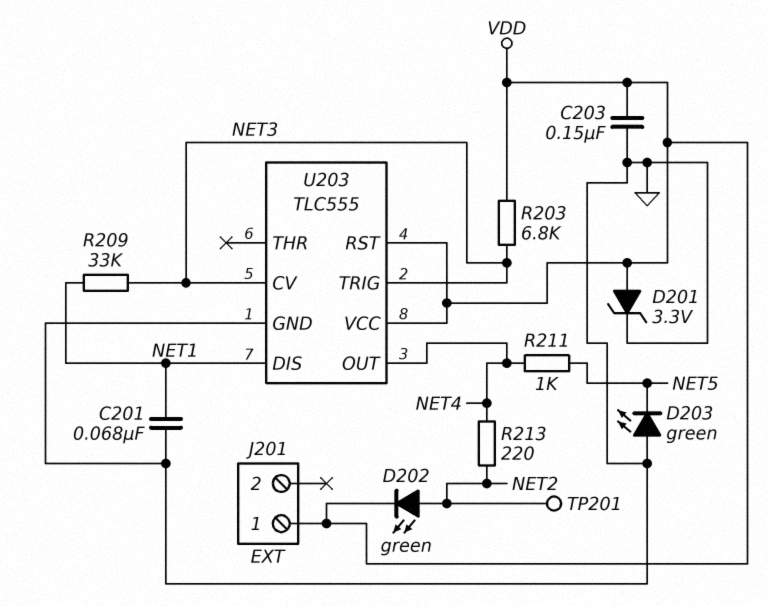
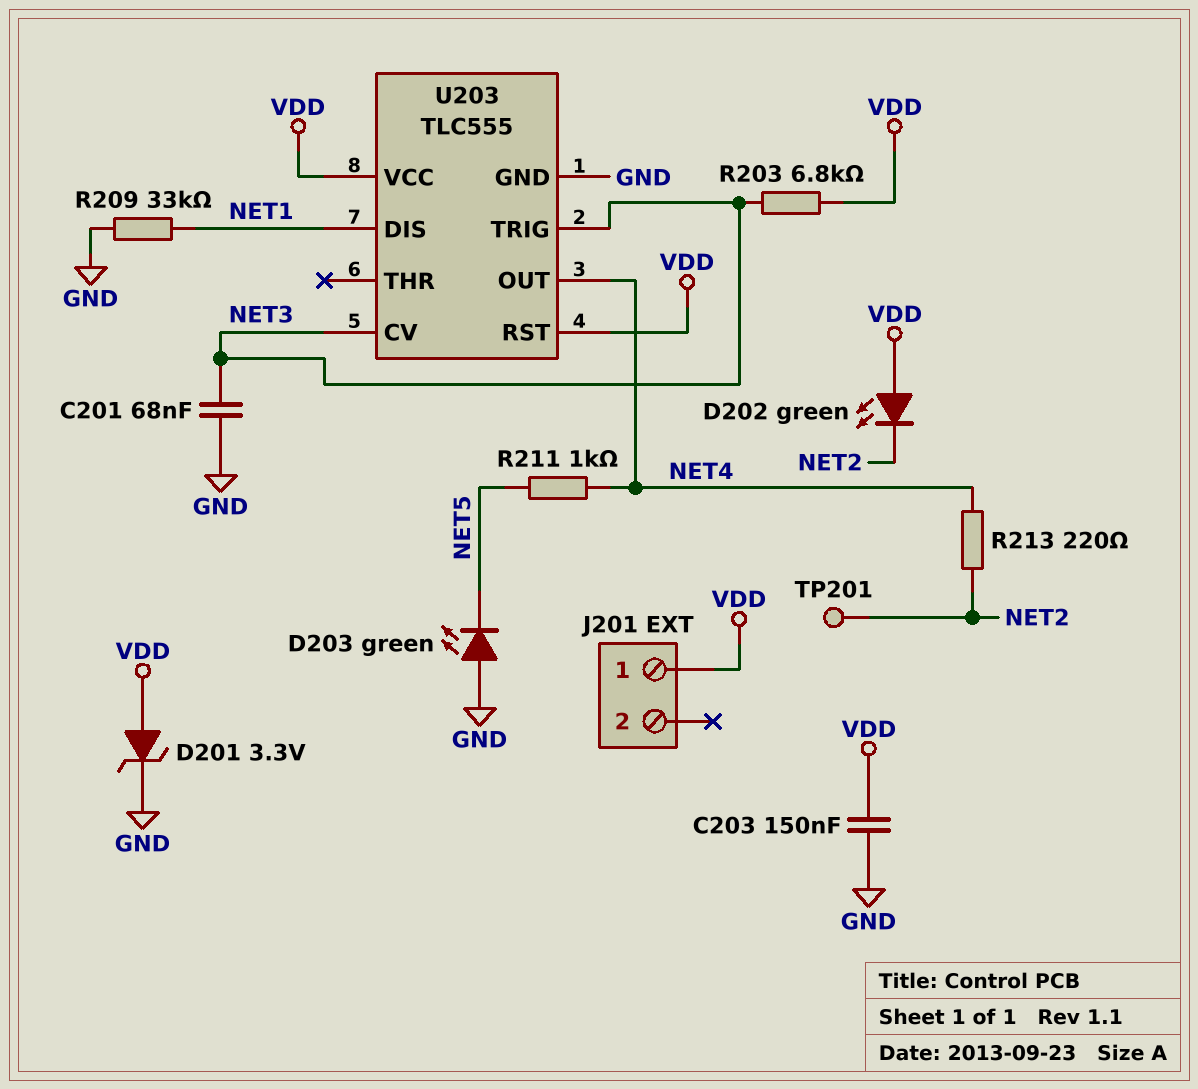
C201: 68nF (GND, NET1) -> 68nF (GND, NET3)
D202: LED green (A NET2, K VDD) -> LED green (A VDD, K NET2)
R209: 33k (NET1, NET3) -> 33k (GND, NET1)

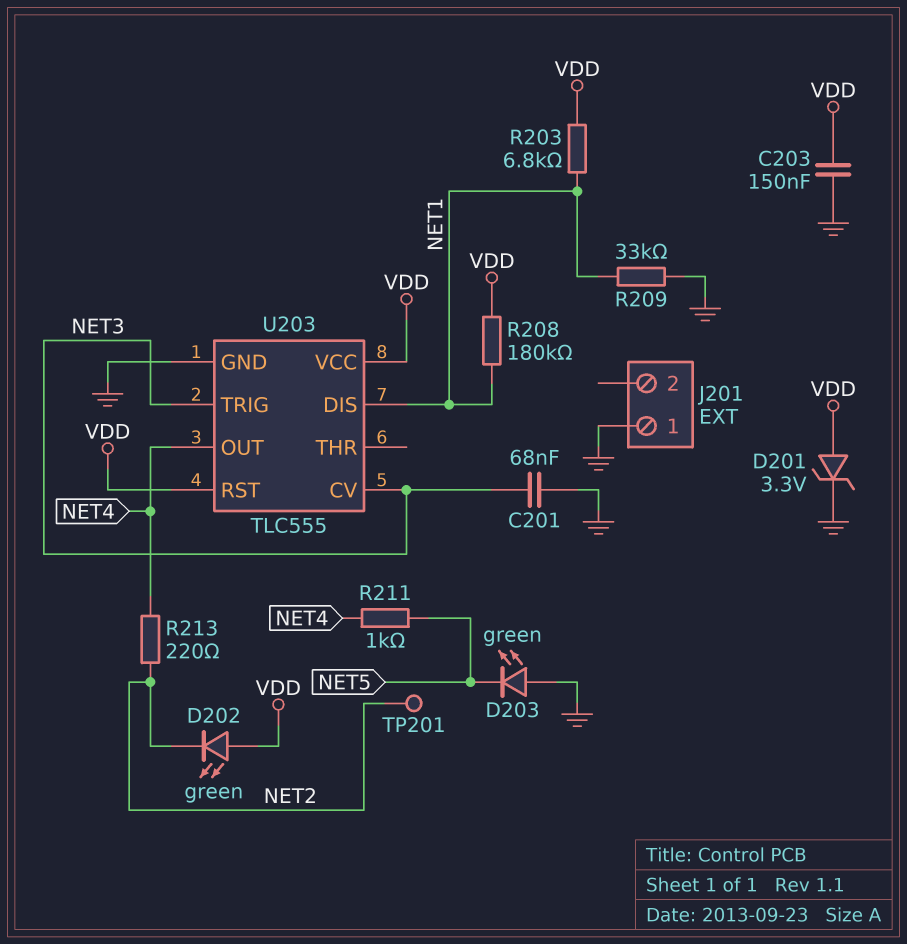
J201 pin 1: VDD -> GND
R203: 6.8k (NET3, VDD) -> 6.8k (NET1, VDD)
R208: none -> 180k (NET1, VDD)

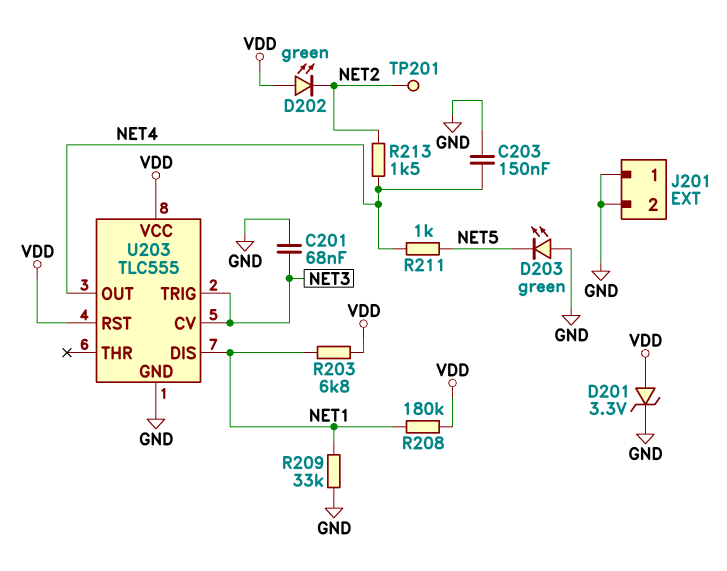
C203: 150nF (GND, VDD) -> 150nF (GND, NET4)
J201 pin 2: none -> GND
R213: 220 (NET2, NET4) -> 1.5k (NET2, NET4)

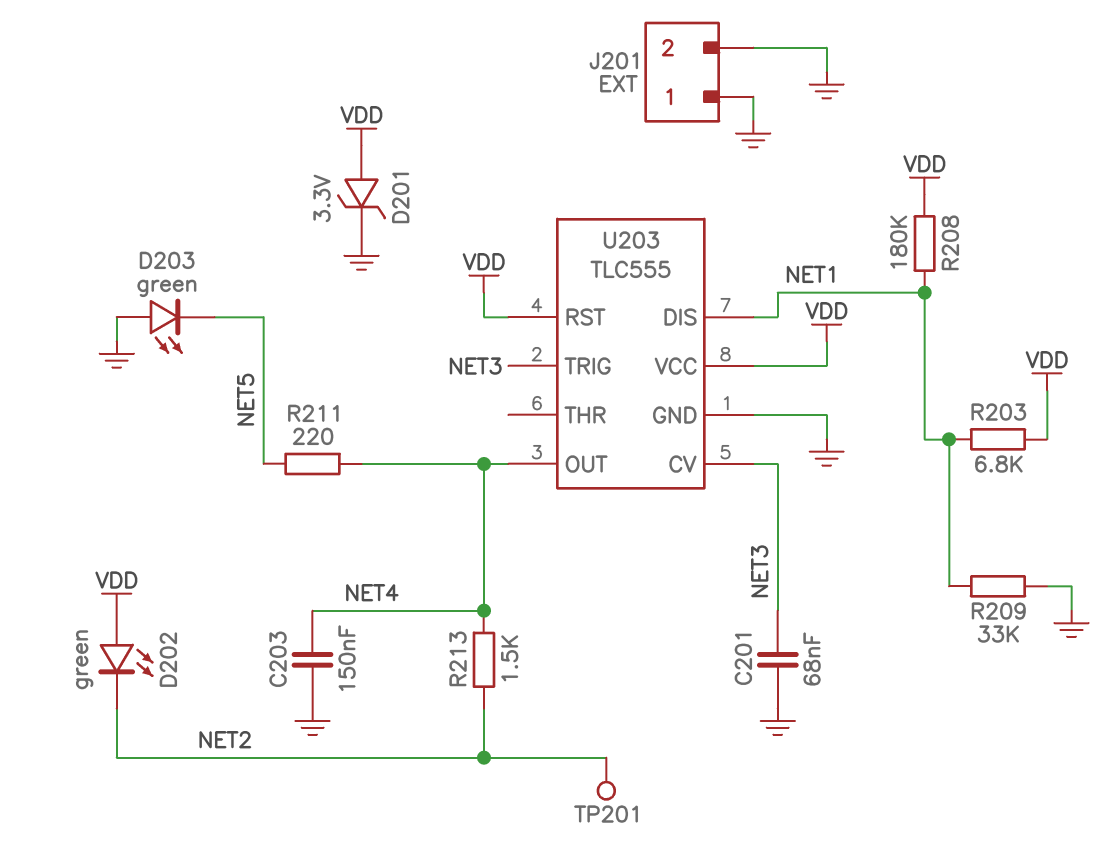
R211: 1k (NET4, NET5) -> 220 (NET4, NET5)

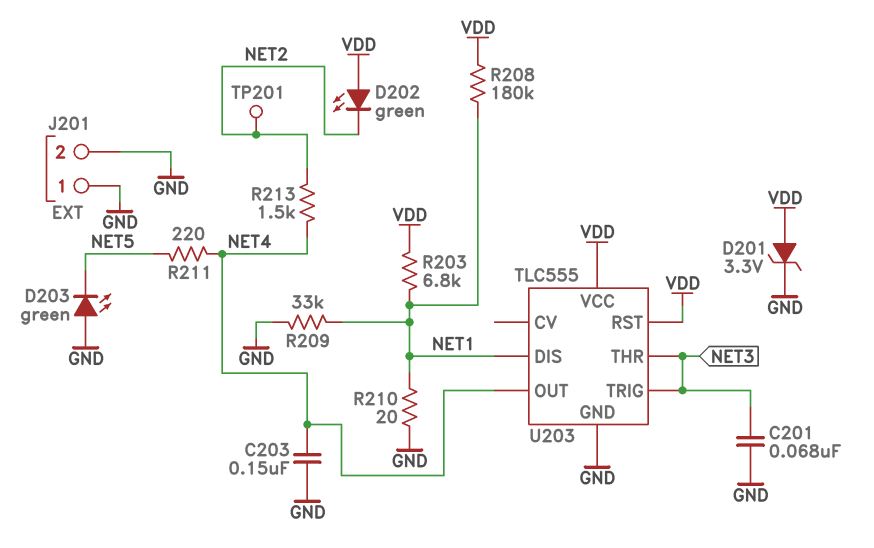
R210: none -> 20 (GND, NET1)
U203 pin CV: NET3 -> none
U203 pin THR: none -> NET3

